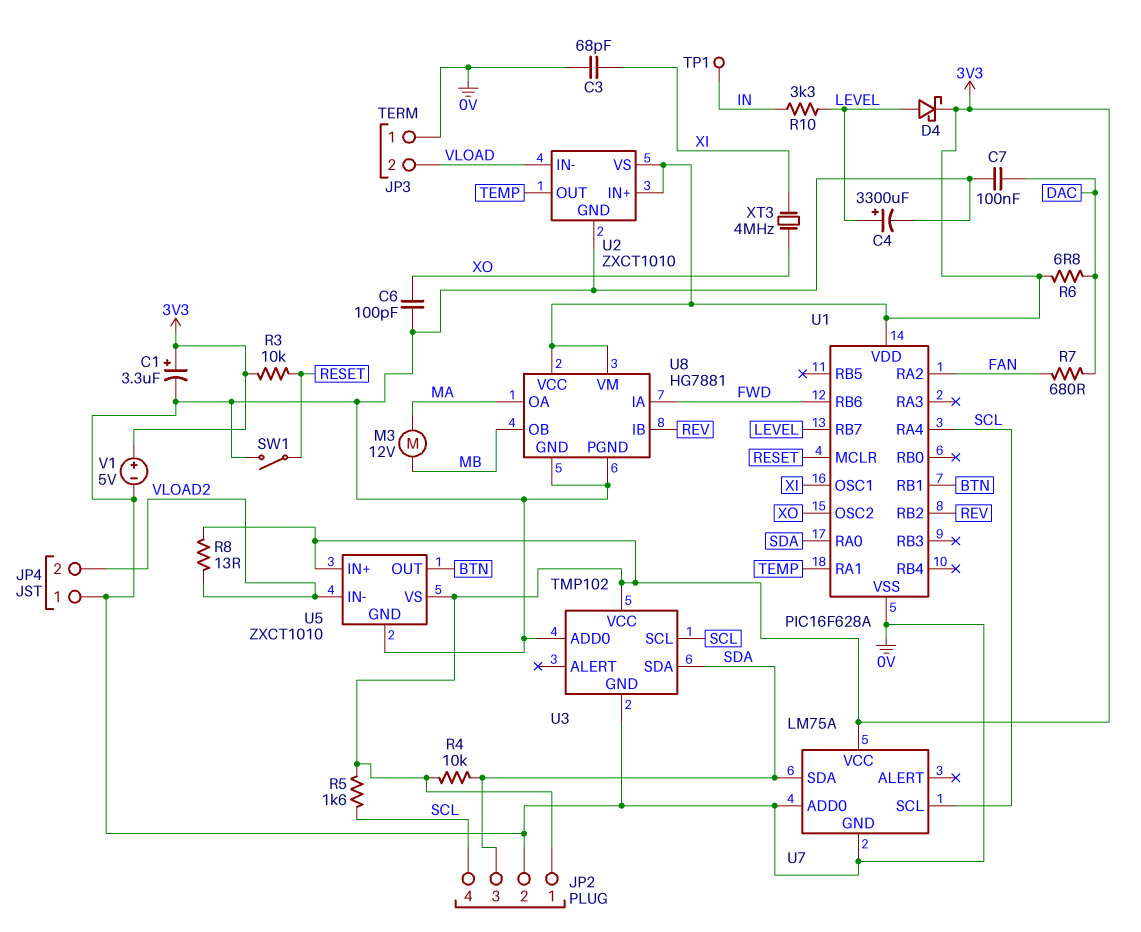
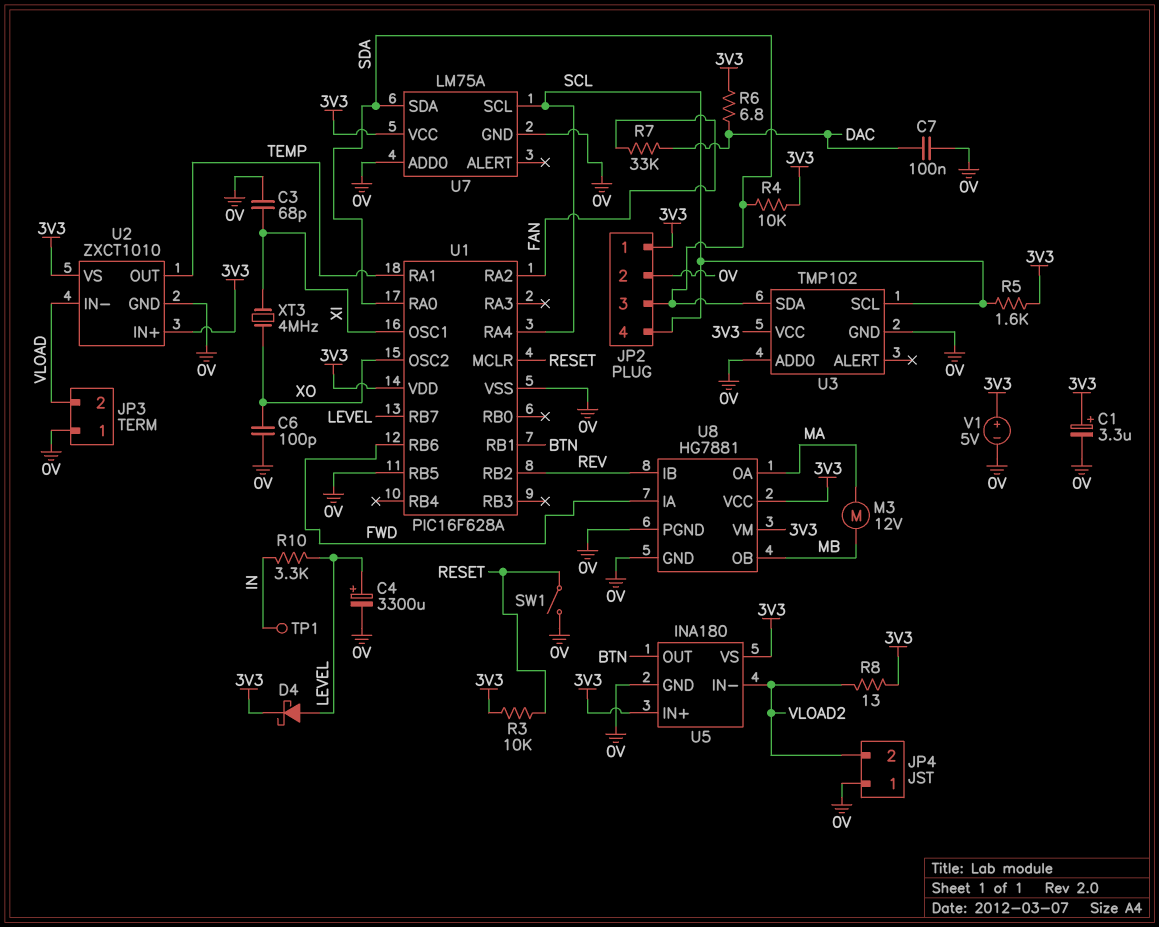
R7: 680 (DAC, FAN) -> 33k (DAC, FAN)
U1 pin RB5: none -> 0V
U5: ZXCT1010 -> INA180

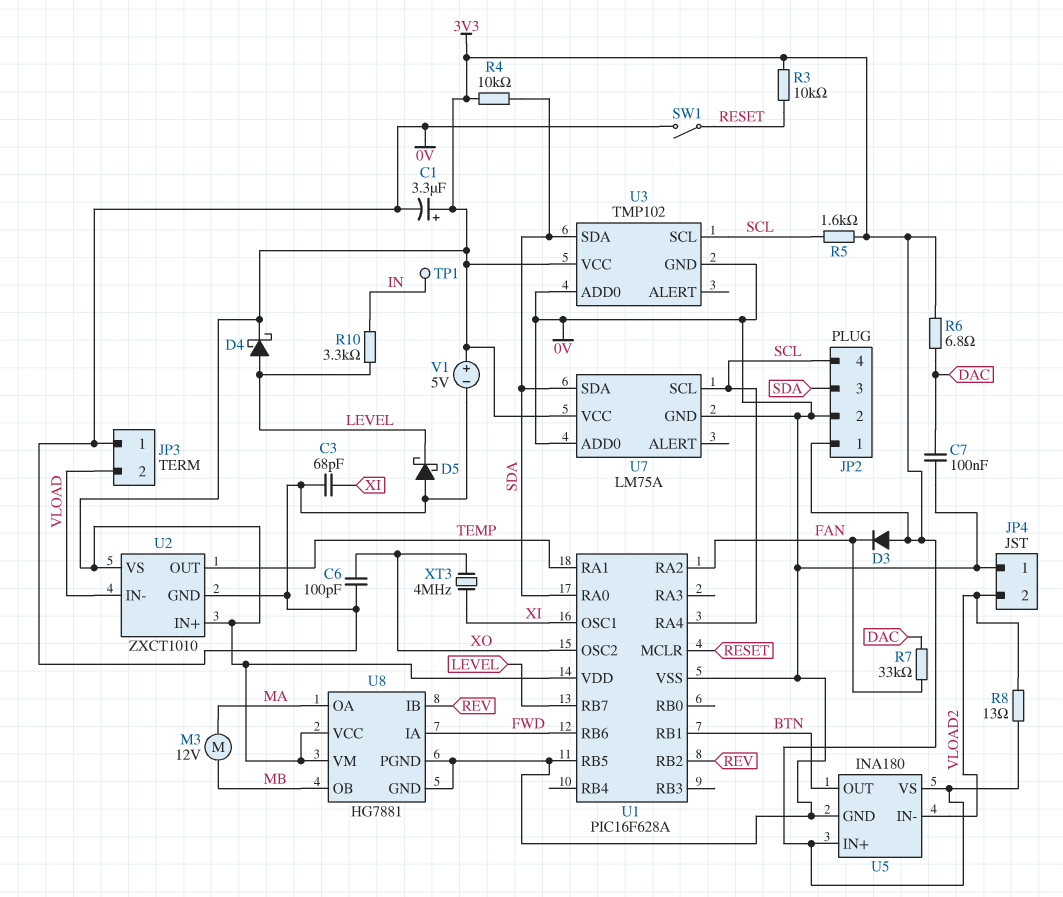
C4: 3300uF (plus LEVEL, minus 0V) -> none
D3: none -> diode (A 3V3, K FAN)
D5: none -> schottky (A 0V, K LEVEL)

